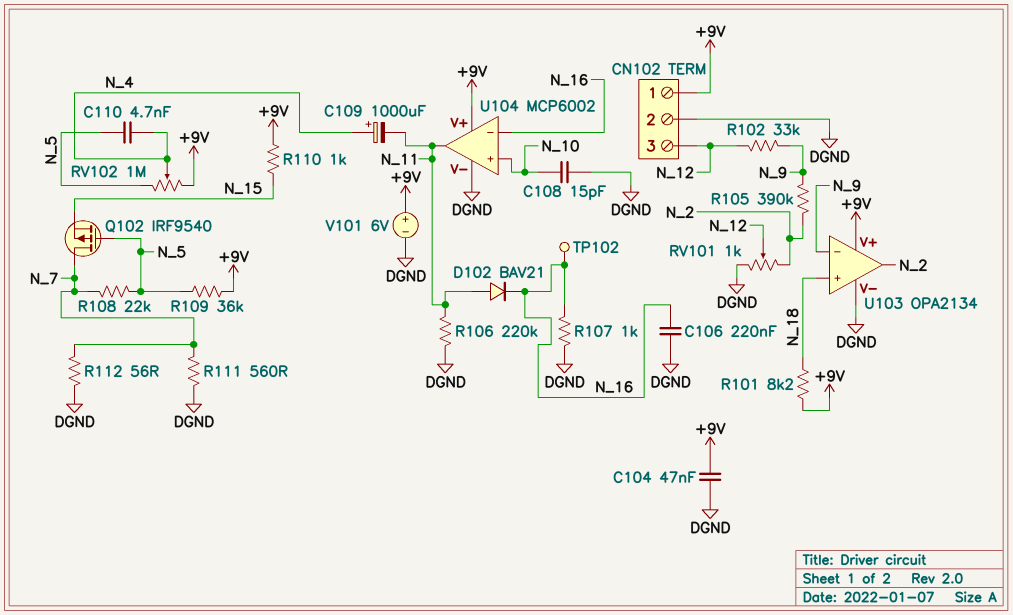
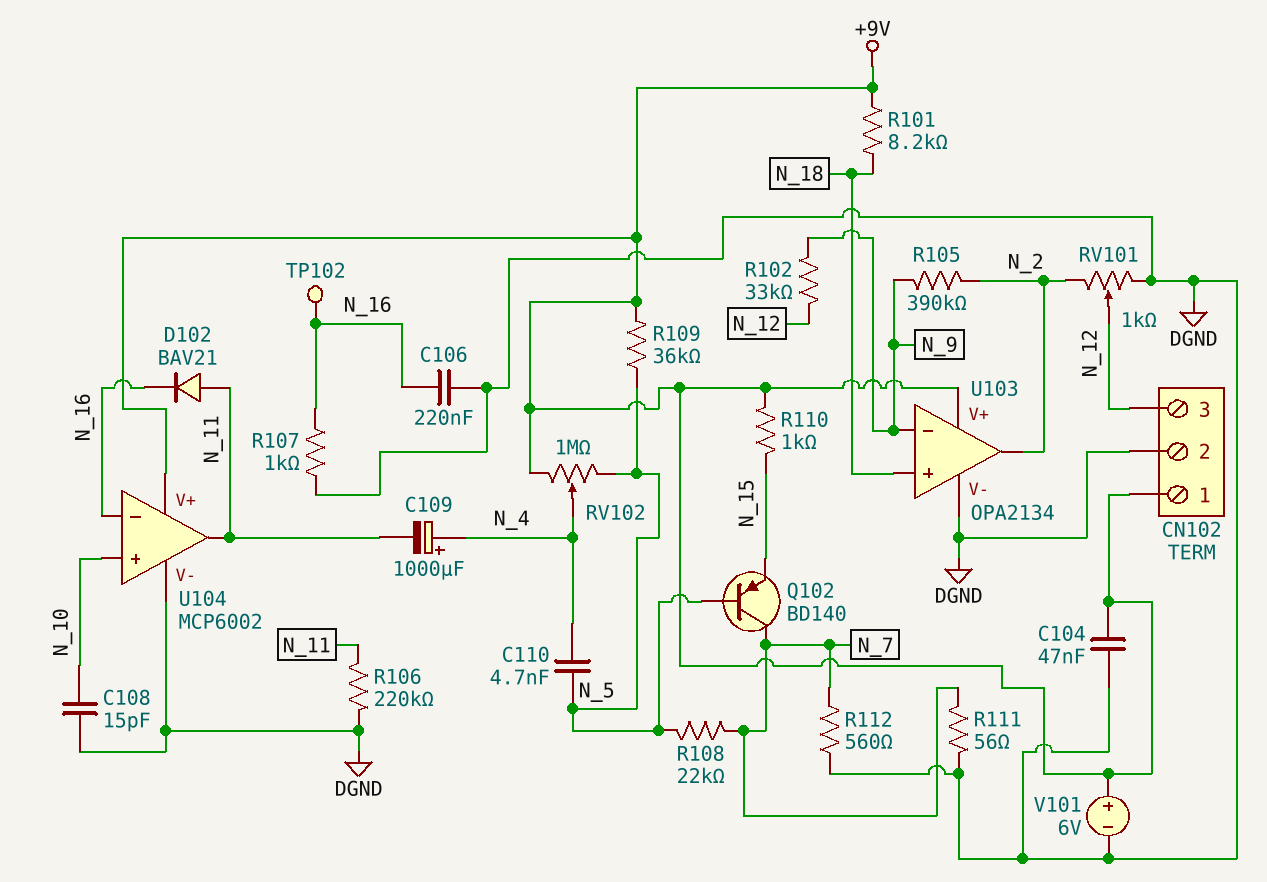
Q102: PMOS IRF9540 (G N_5, D N_7, S N_15) -> PNP BD140 (B N_5, C N_7, E N_15)
R111: 560 (DGND, N_7) -> 56 (DGND, N_7)
R112: 56 (DGND, N_7) -> 560 (DGND, N_7)

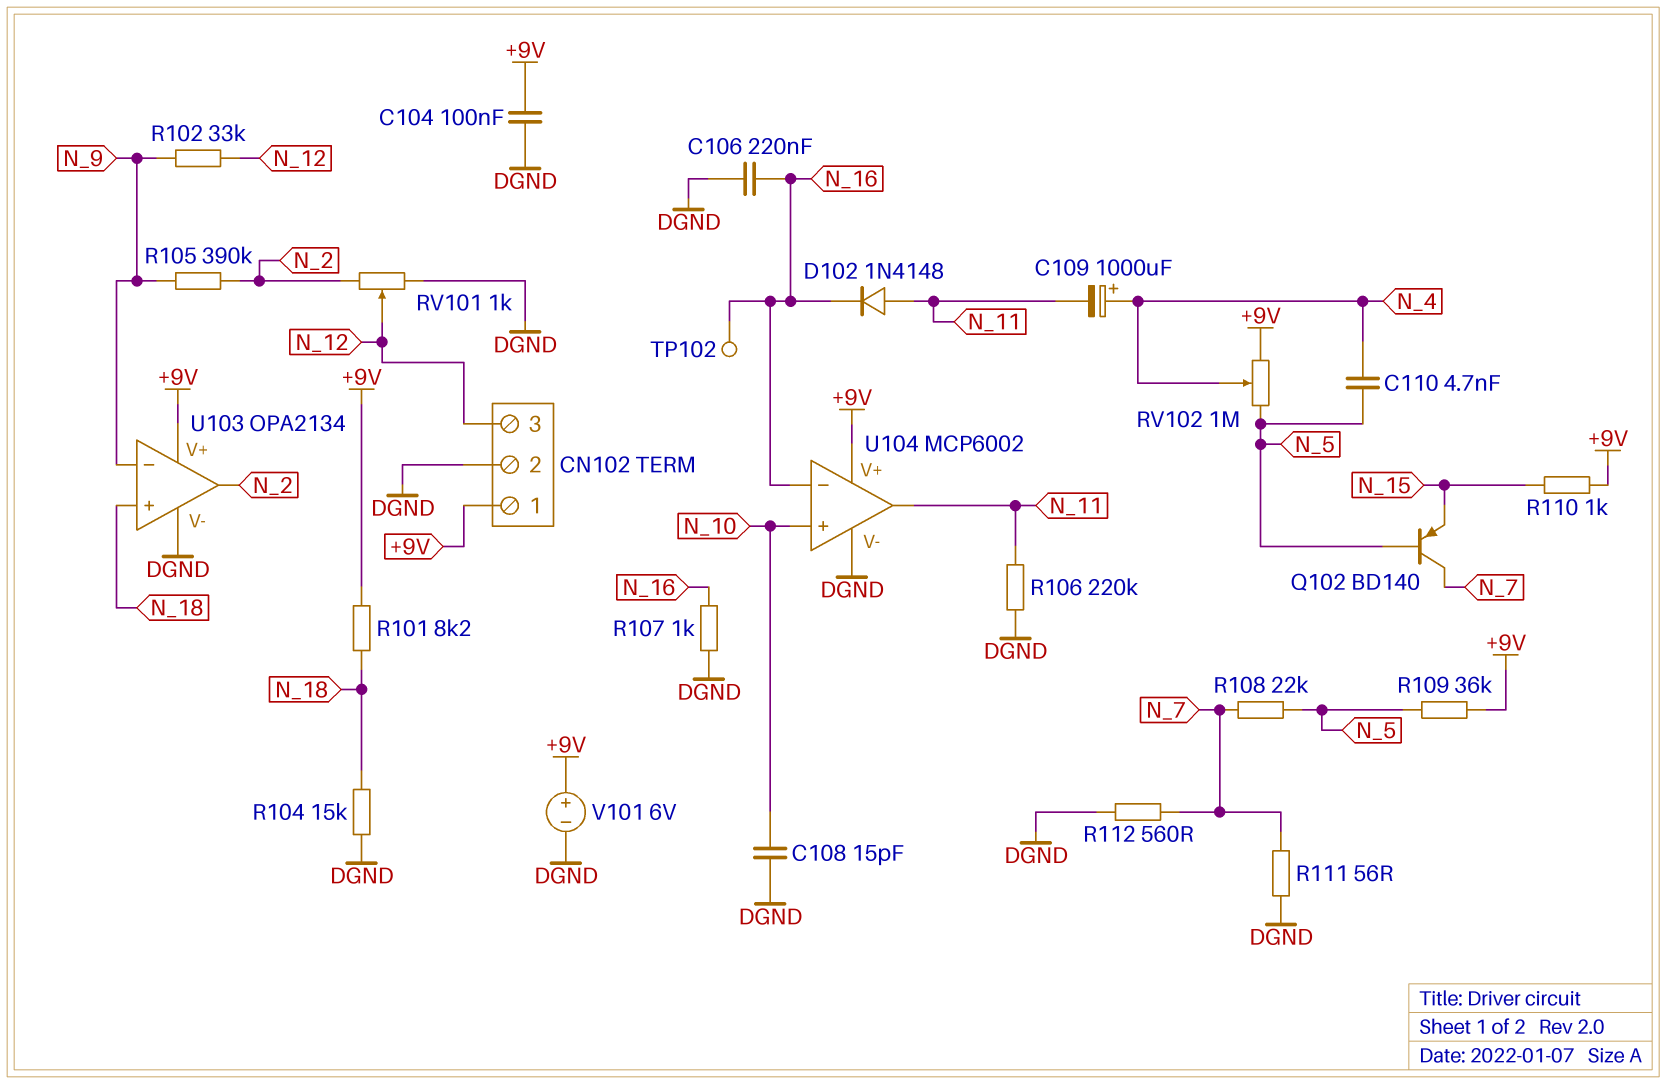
C104: 47nF (+9V, DGND) -> 100nF (+9V, DGND)
D102: diode BAV21 (A N_11, K N_16) -> diode 1N4148 (A N_11, K N_16)
R104: none -> 15k (DGND, N_18)

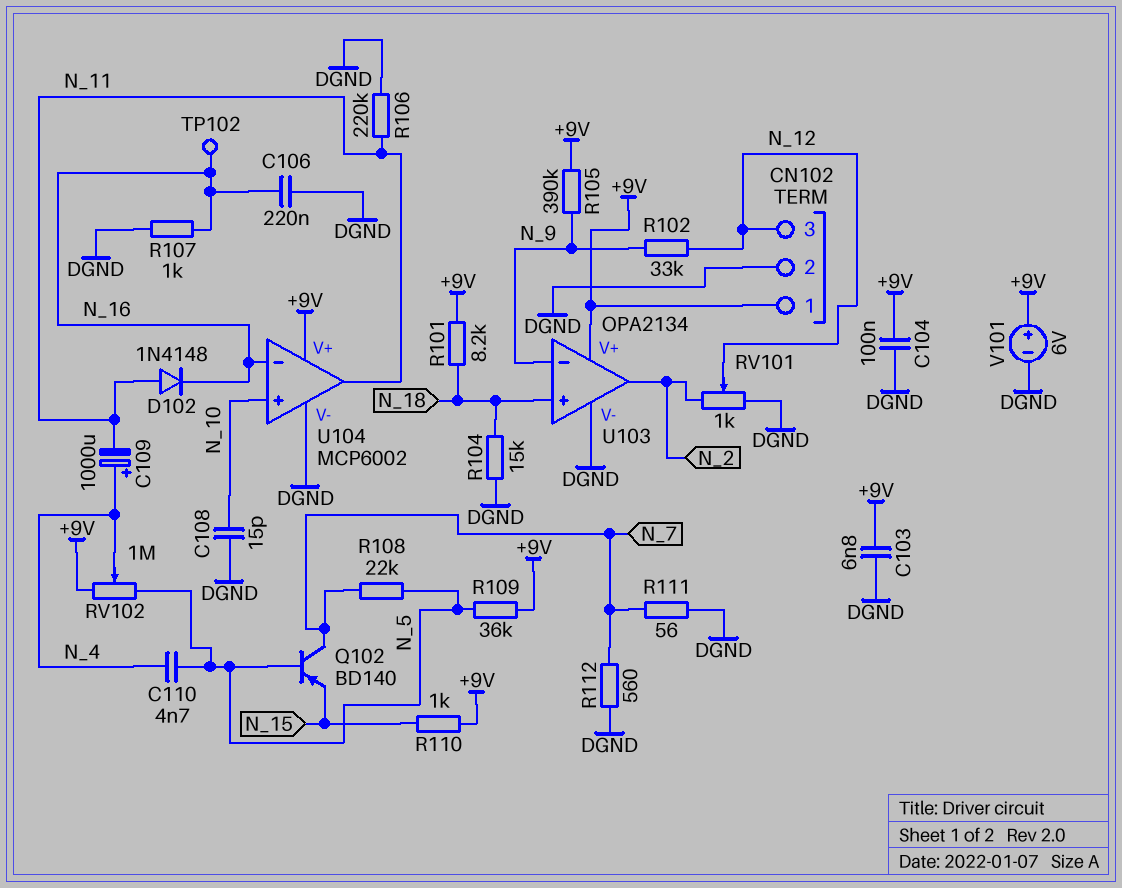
C103: none -> 6.8nF (+9V, DGND)
R105: 390k (N_2, N_9) -> 390k (+9V, N_9)

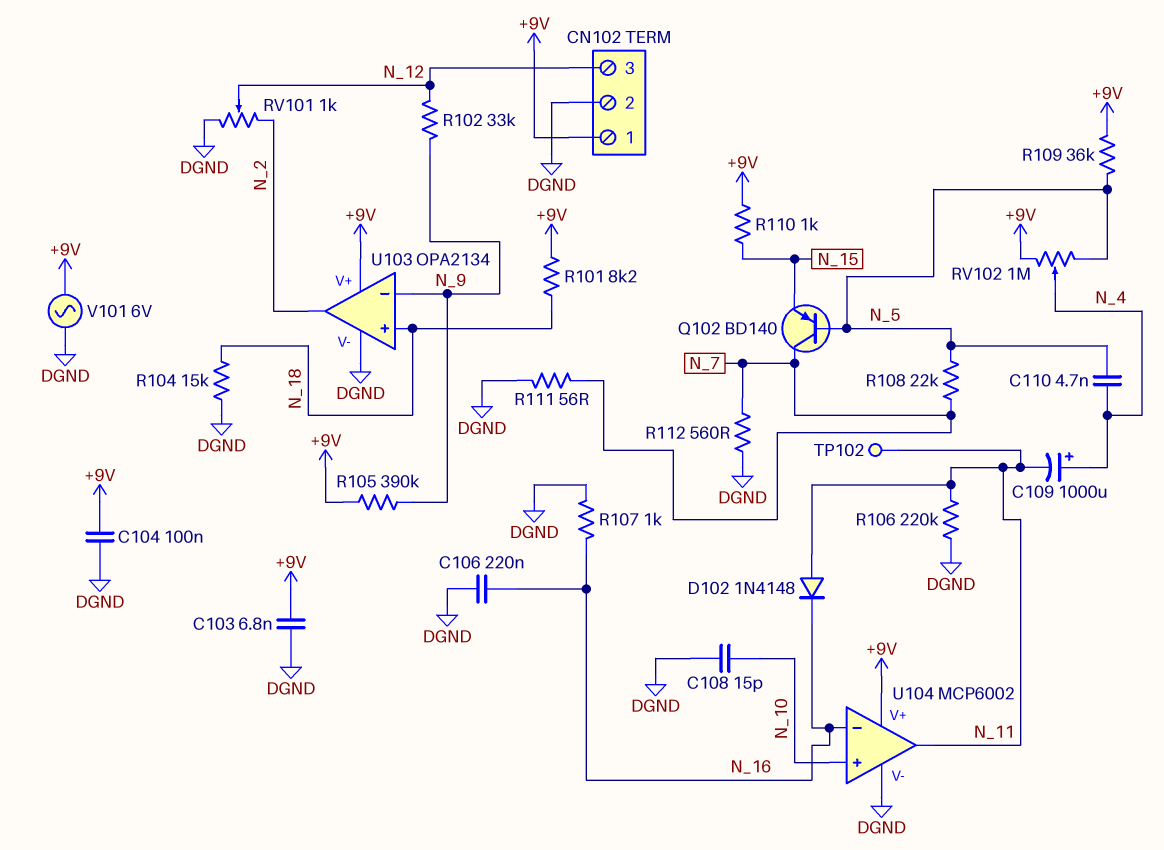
TP102: test point (N_16) -> test point (N_11)
V101: 6V (plus +9V, minus DGND) -> AC 6V (+9V, DGND)

